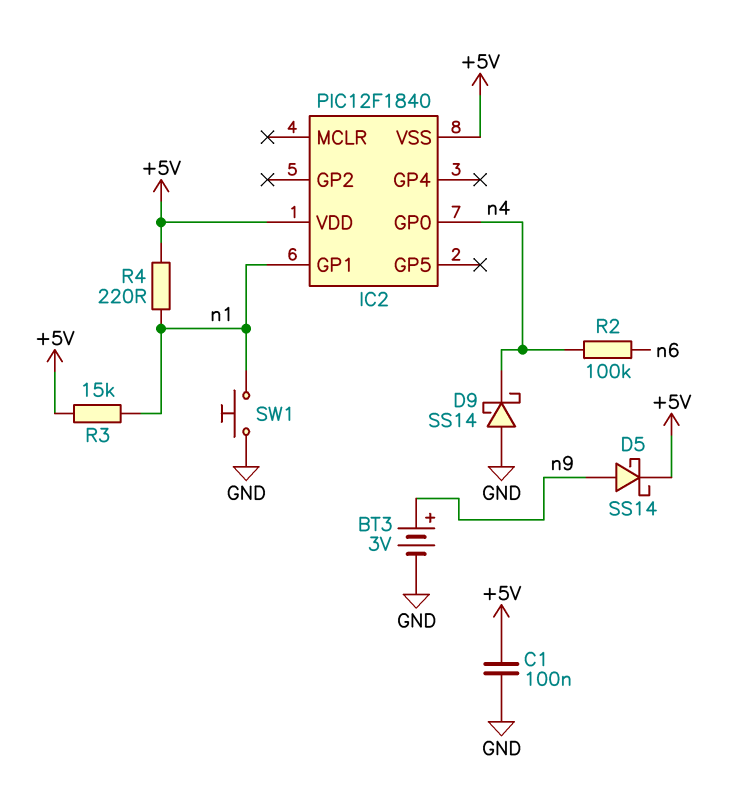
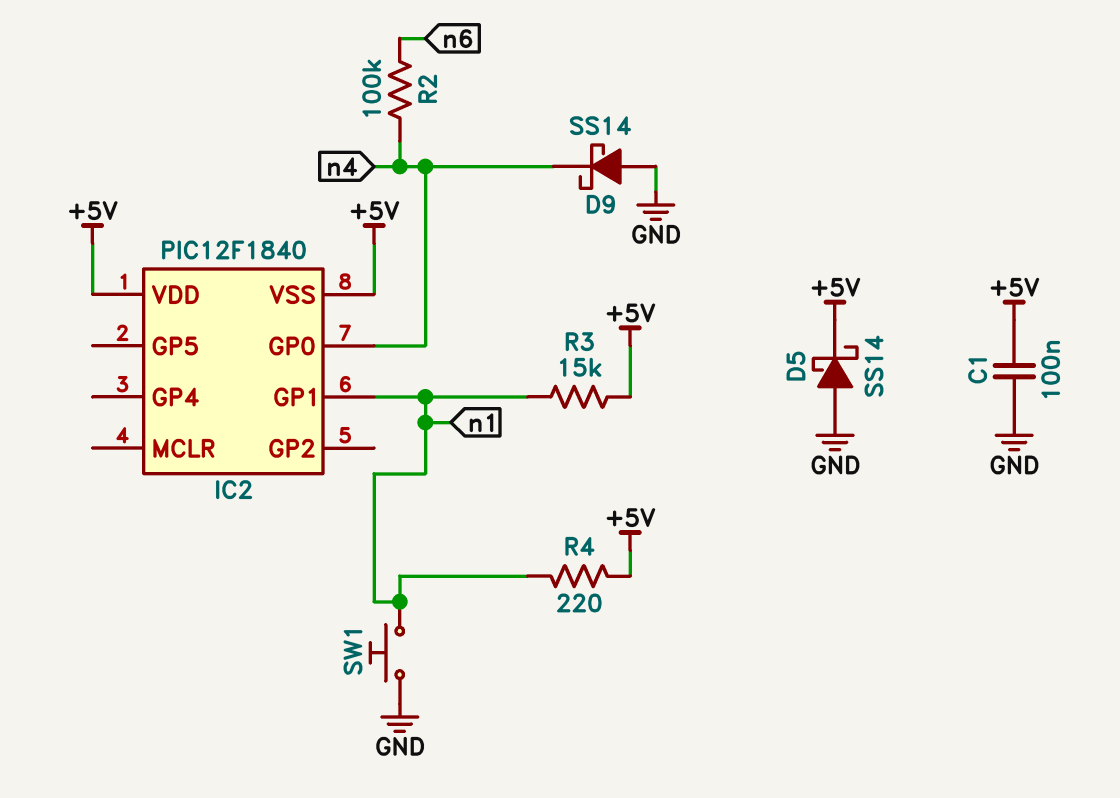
BT3: 3V (plus n9, minus GND) -> none
D5: schottky SS14 (A n9, K +5V) -> schottky SS14 (A GND, K +5V)

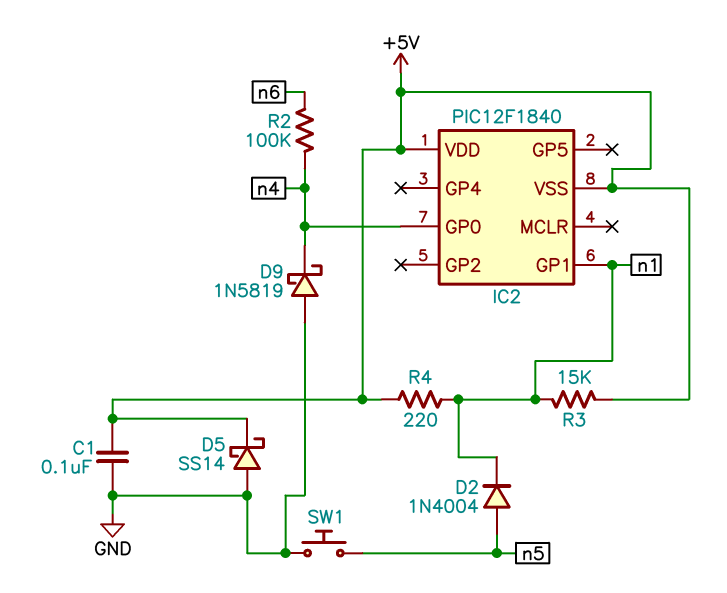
D2: none -> diode 1N4004 (A n5, K n1)
D9: schottky SS14 (A GND, K n4) -> schottky 1N5819 (A GND, K n4)
SW1: button (GND, n1) -> button (GND, n5)

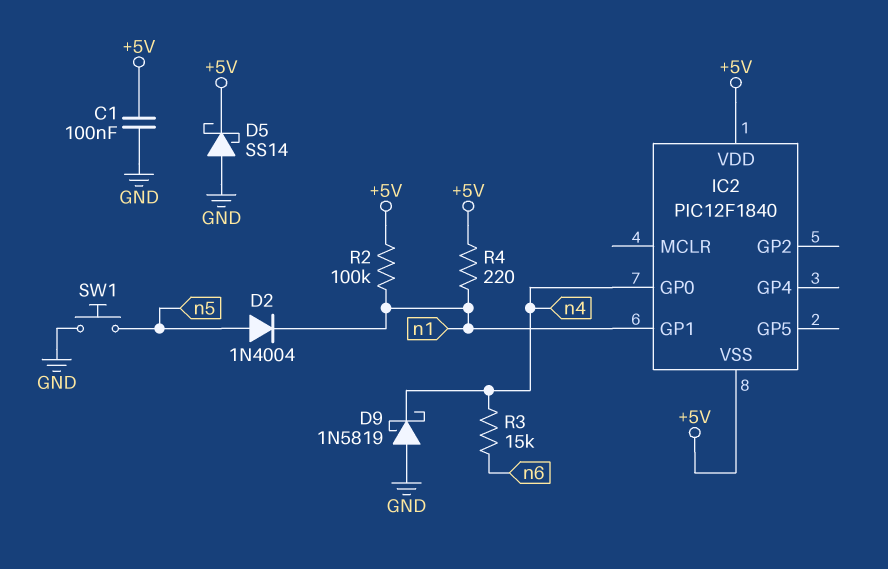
R2: 100k (n4, n6) -> 100k (+5V, n1)
R3: 15k (+5V, n1) -> 15k (n4, n6)

